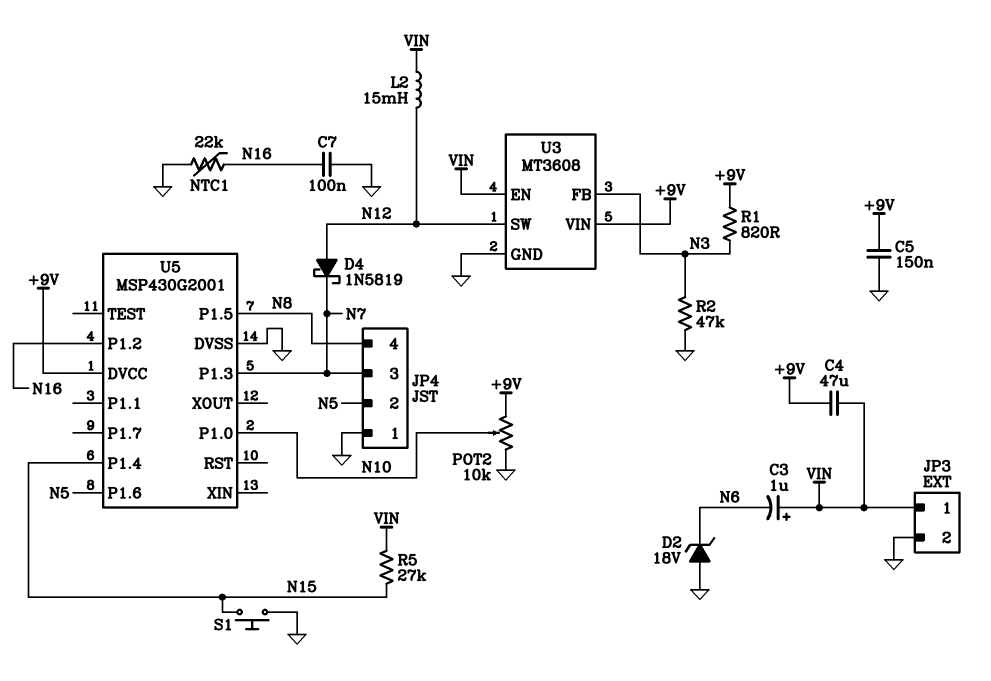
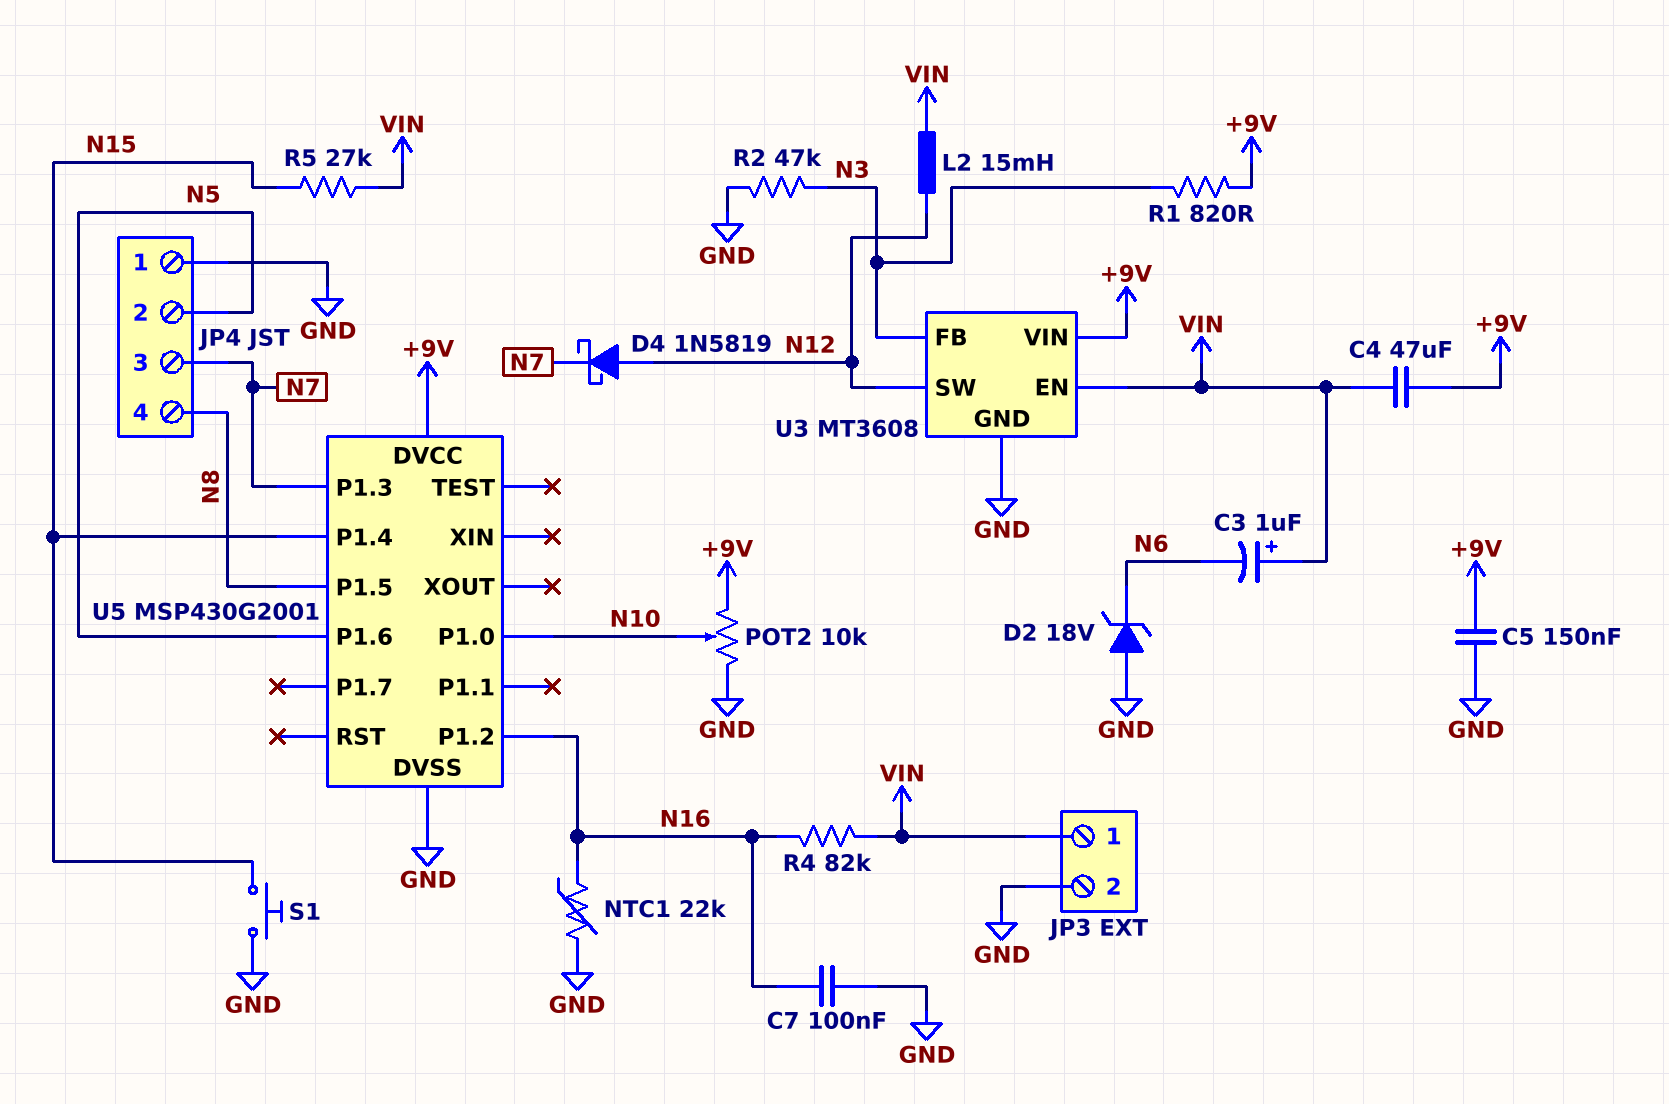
R4: none -> 82k (N16, VIN)

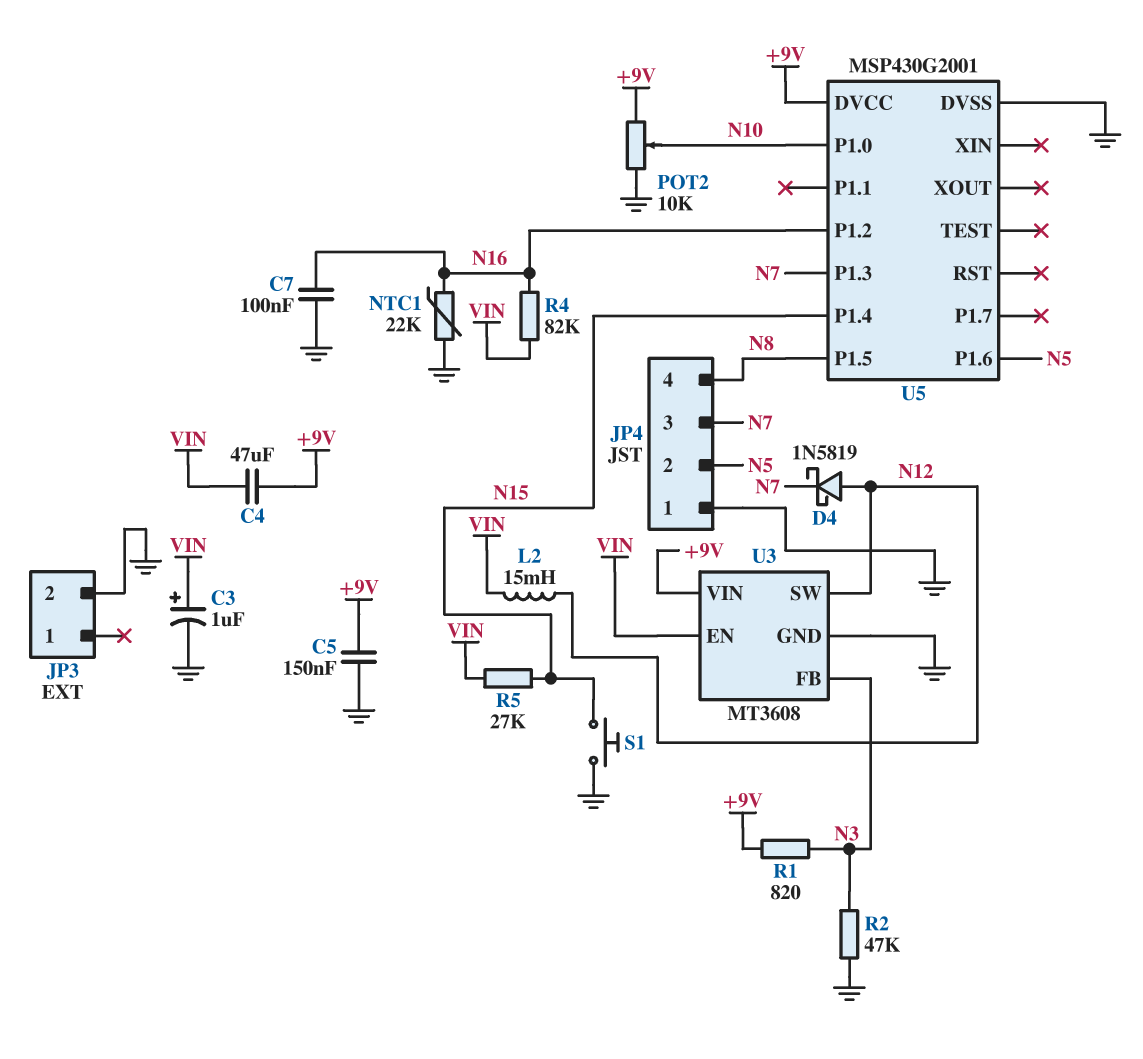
C3: 1uF (plus VIN, minus N6) -> 1uF (plus VIN, minus GND)
D2: zener 18V (A GND, K N6) -> none
JP3 pin 1: VIN -> none

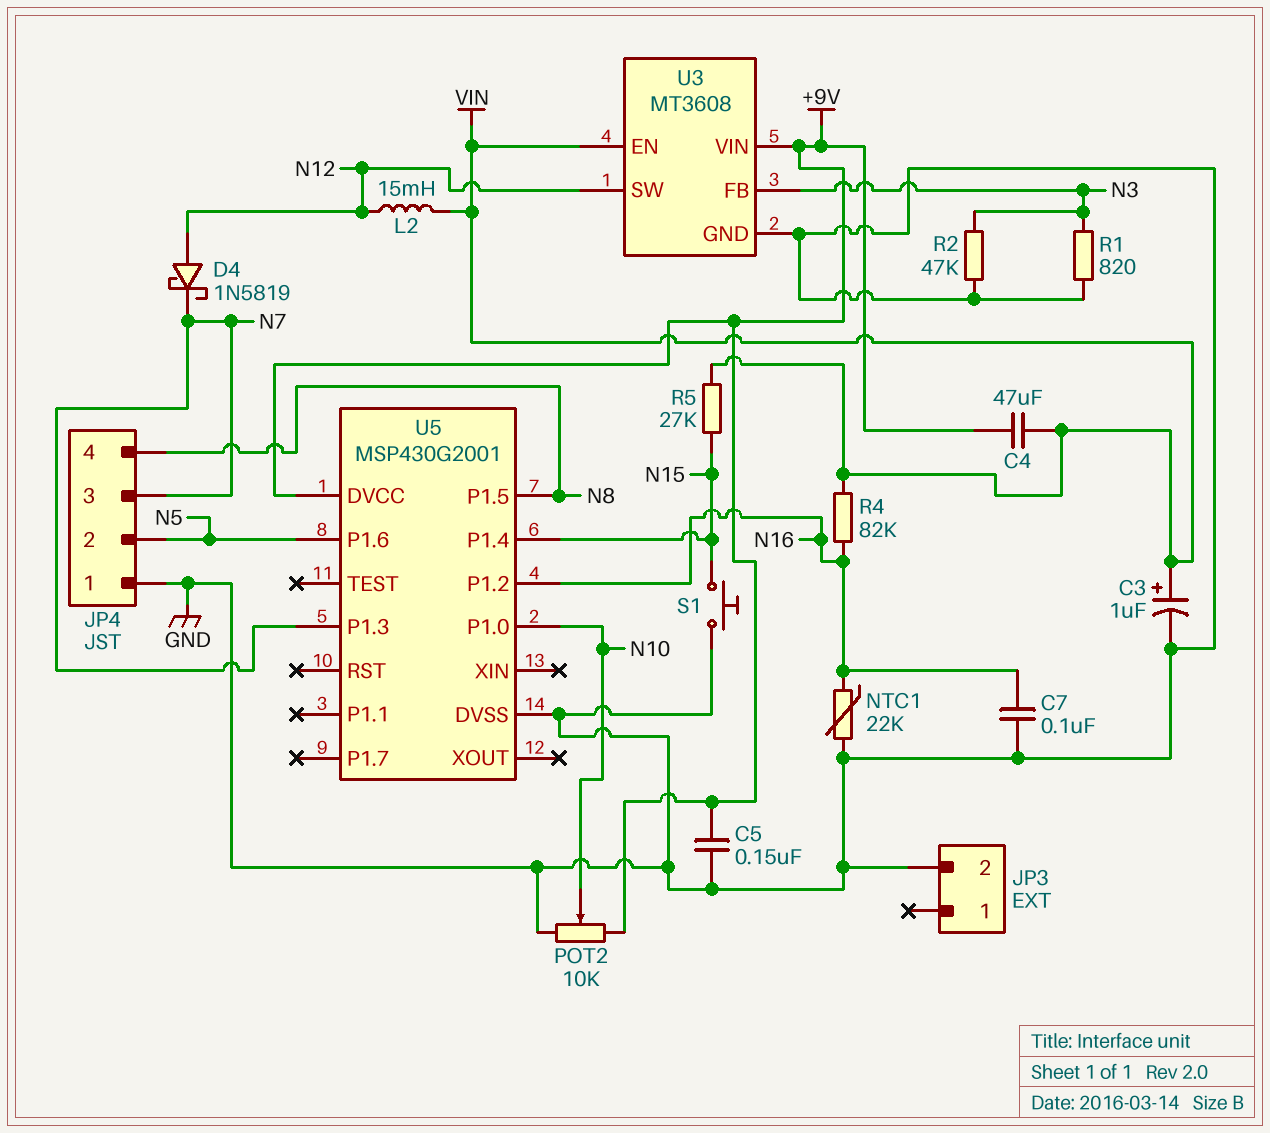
R1: 820 (+9V, N3) -> 820 (GND, N3)

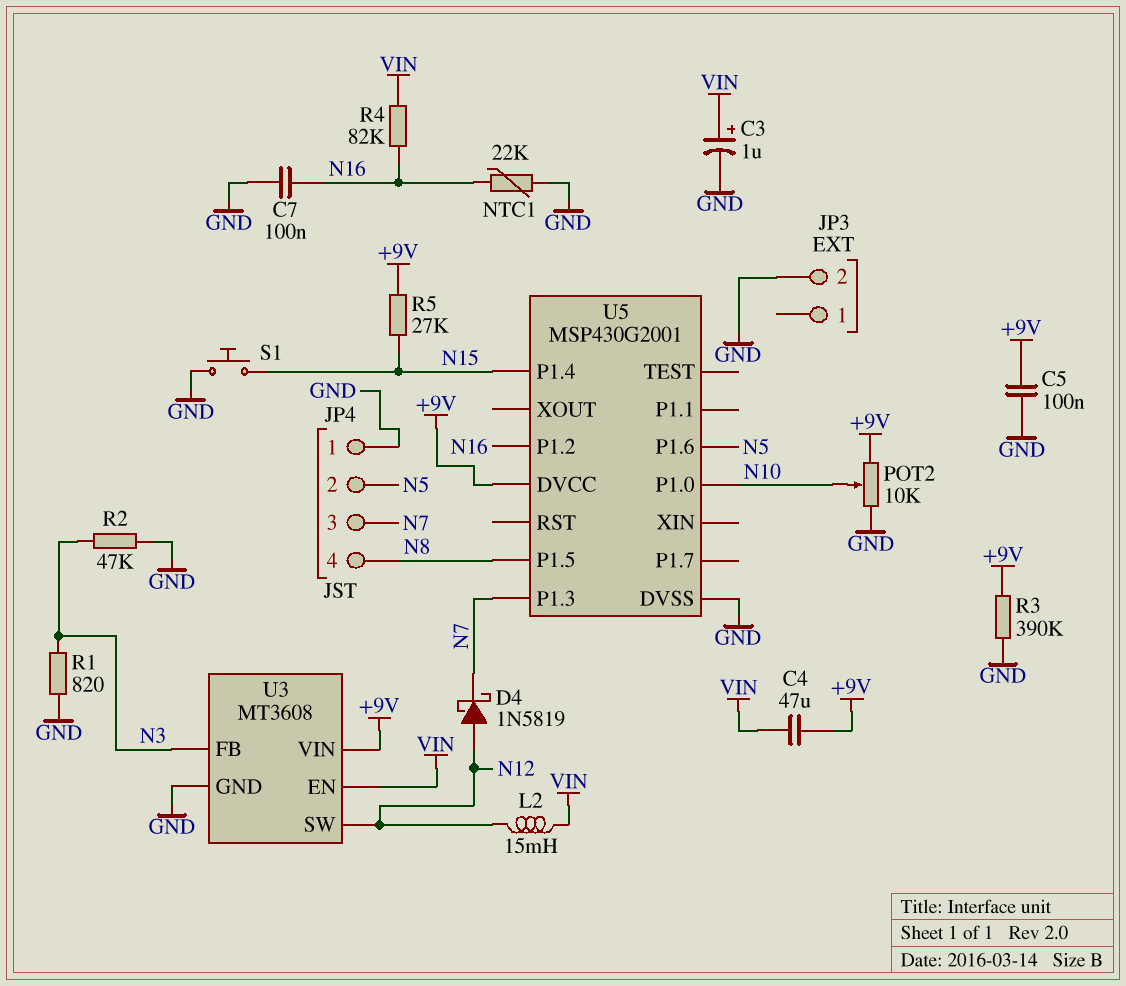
C5: 150nF (+9V, GND) -> 100nF (+9V, GND)
R3: none -> 390k (+9V, GND)
R5: 27k (N15, VIN) -> 27k (+9V, N15)

